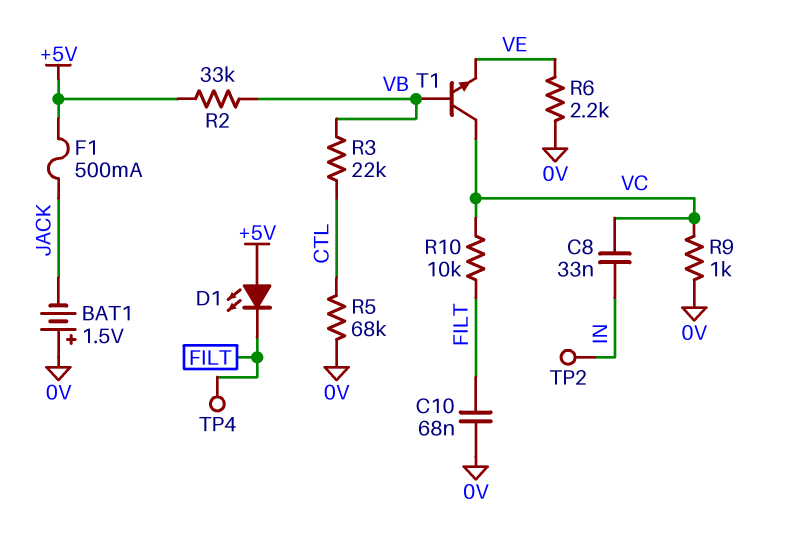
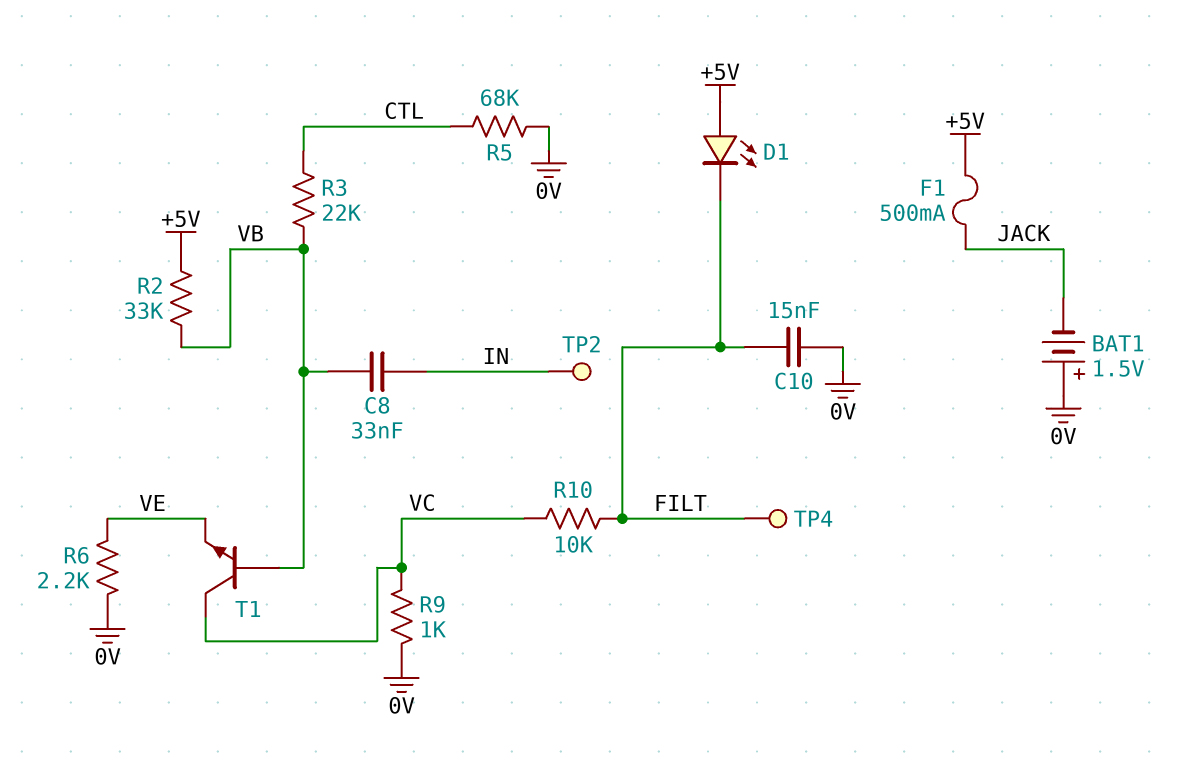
C8: 33nF (IN, VC) -> 33nF (IN, VB)
C10: 68nF (0V, FILT) -> 15nF (0V, FILT)

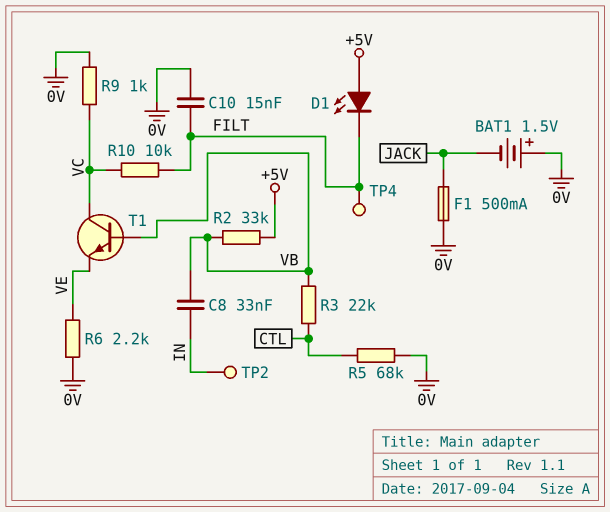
F1: 500mA (+5V, JACK) -> 500mA (0V, JACK)

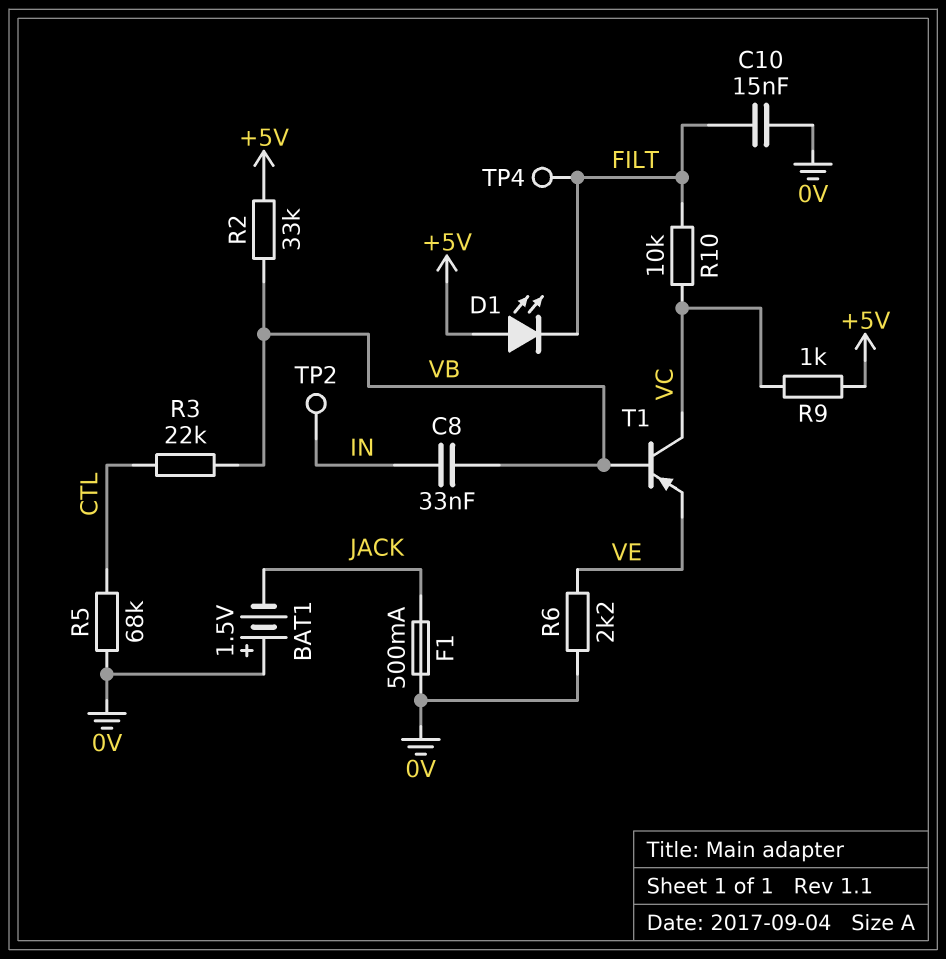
R9: 1k (0V, VC) -> 1k (+5V, VC)
T1: NPN (B VB, C VC, E VE) -> PNP (B VB, C VC, E VE)

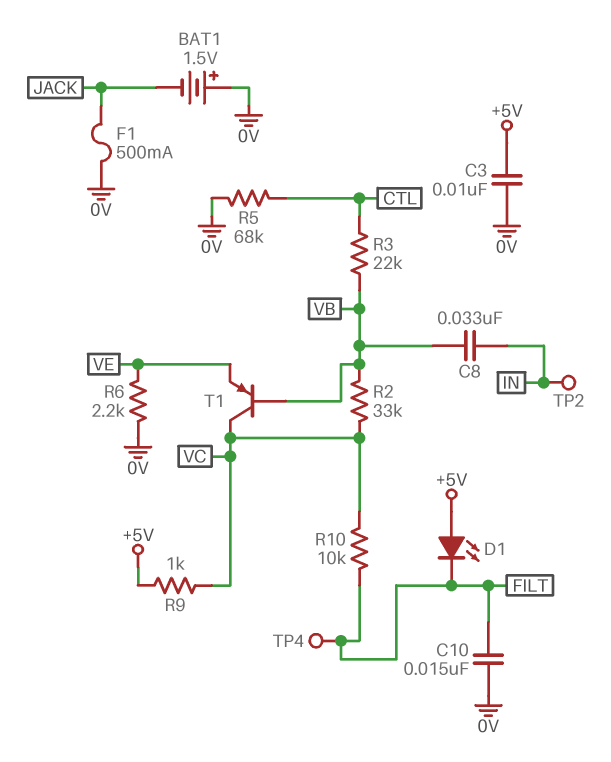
C3: none -> 10nF (+5V, 0V)
R2: 33k (+5V, VB) -> 33k (VB, VC)

